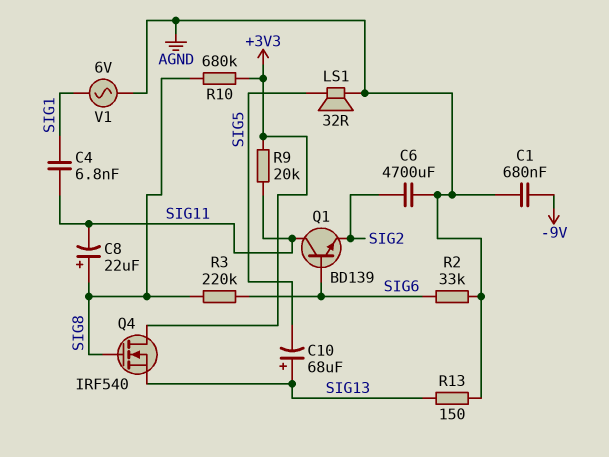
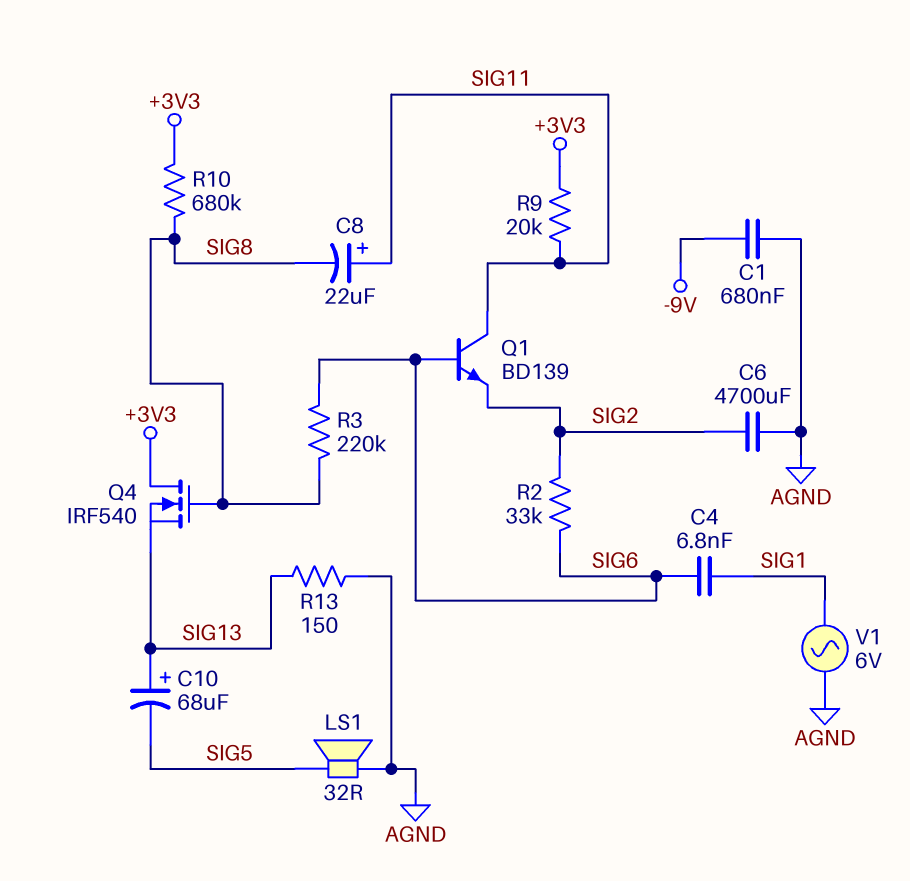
C4: 6.8nF (SIG1, SIG11) -> 6.8nF (SIG1, SIG6)
C8: 22uF (plus SIG8, minus SIG11) -> 22uF (plus SIG11, minus SIG8)
R2: 33k (AGND, SIG6) -> 33k (SIG2, SIG6)

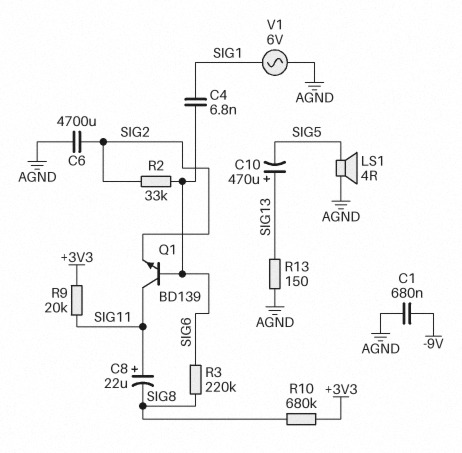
C10: 68uF (plus SIG13, minus SIG5) -> 470uF (plus SIG13, minus SIG5)
LS1: speaker 32R (AGND, SIG5) -> speaker 4R (AGND, SIG5)
Q4: NMOS IRF540 (G SIG8, D +3V3, S SIG13) -> none

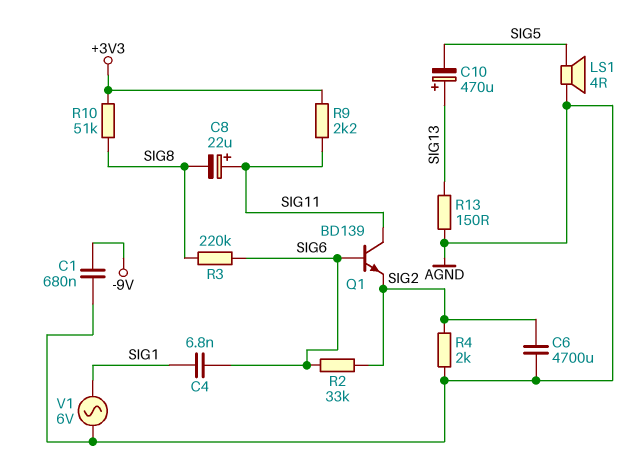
R4: none -> 2k (AGND, SIG2)
R9: 20k (+3V3, SIG11) -> 2.2k (+3V3, SIG11)
R10: 680k (+3V3, SIG8) -> 51k (+3V3, SIG8)

